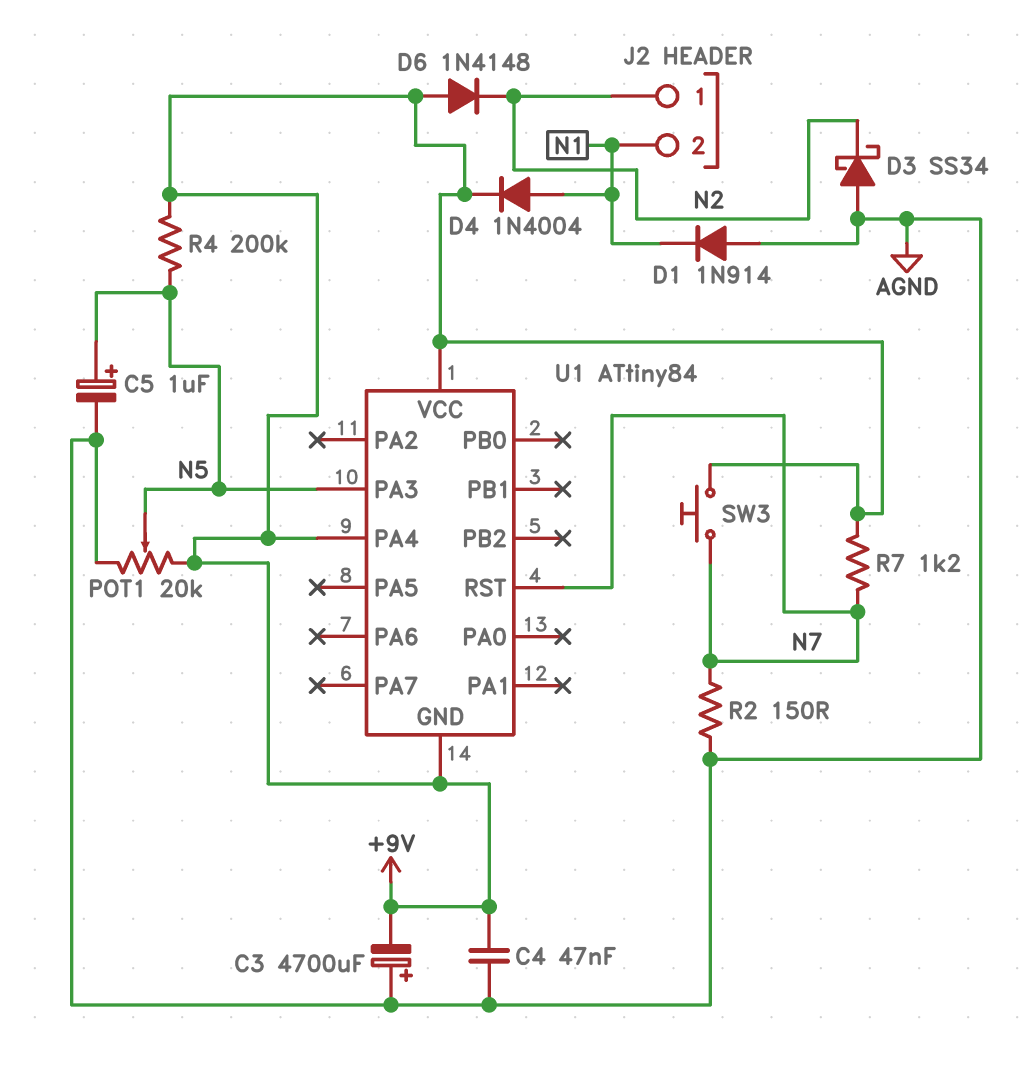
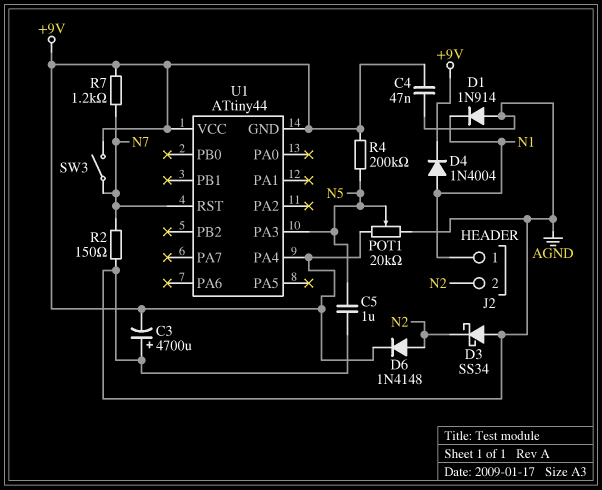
C5: 1uF (plus N5, minus AGND) -> 1uF (AGND, N5)
D6: diode 1N4148 (A +9V, K N2) -> diode 1N4148 (A N2, K +9V)
J2 pin 1: N2 -> N1
J2 pin 2: N1 -> N2
SW3: button (+9V, N7) -> switch (+9V, N7)
U1: ATtiny84 -> ATtiny44

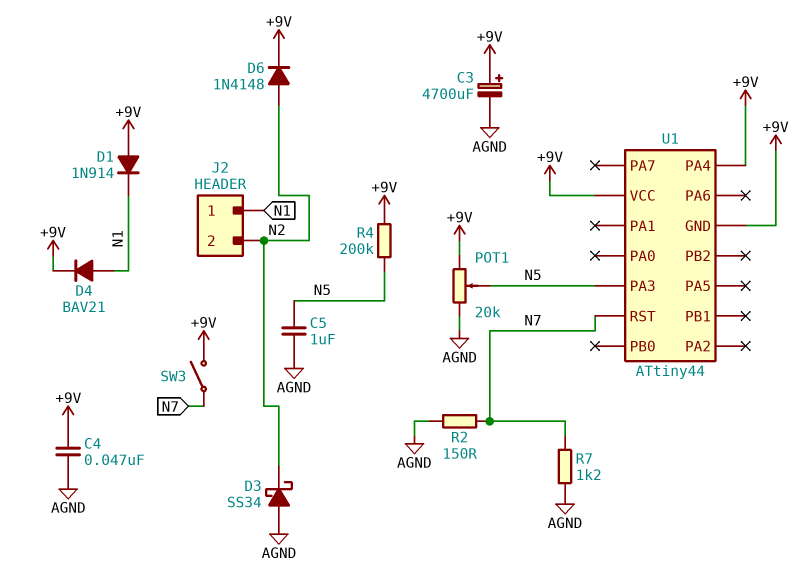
C3: 4700uF (plus AGND, minus +9V) -> 4700uF (plus +9V, minus AGND)
D1: diode 1N914 (A AGND, K N1) -> diode 1N914 (A +9V, K N1)
D4: diode 1N4004 (A N1, K +9V) -> diode BAV21 (A N1, K +9V)
R7: 1.2k (+9V, N7) -> 1.2k (AGND, N7)

